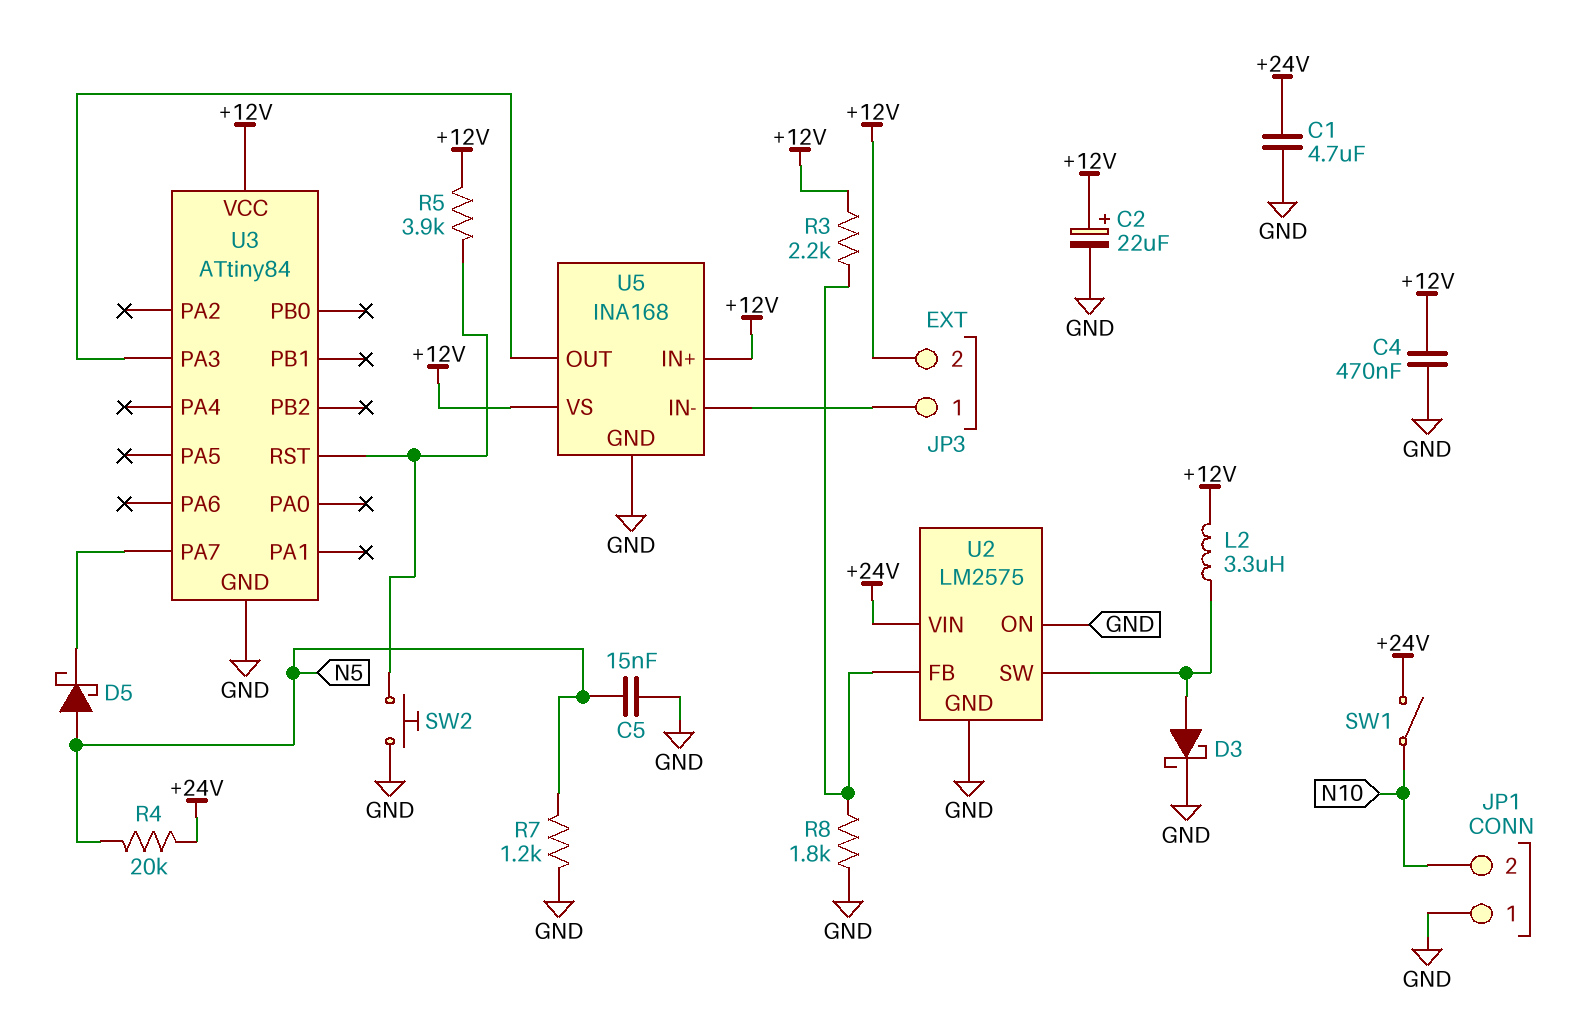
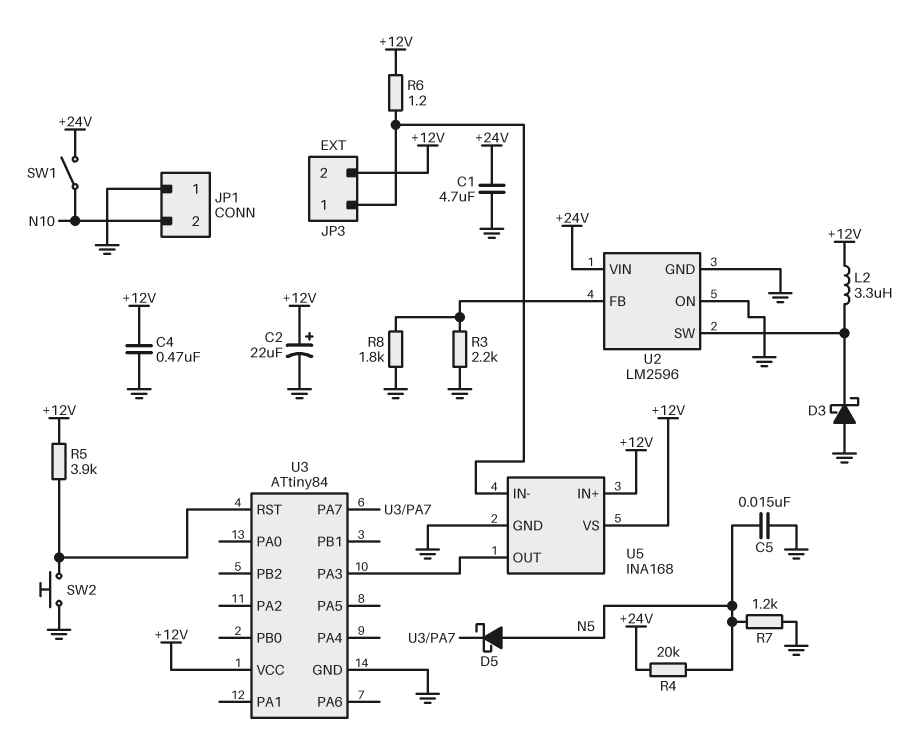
D3: schottky (A U2/SW, K GND) -> schottky (A GND, K U2/SW)
R3: 2.2k (+12V, U2/FB) -> 2.2k (GND, U2/FB)
R6: none -> 1.2 (+12V, JP3/1)
U2: LM2575 -> LM2596

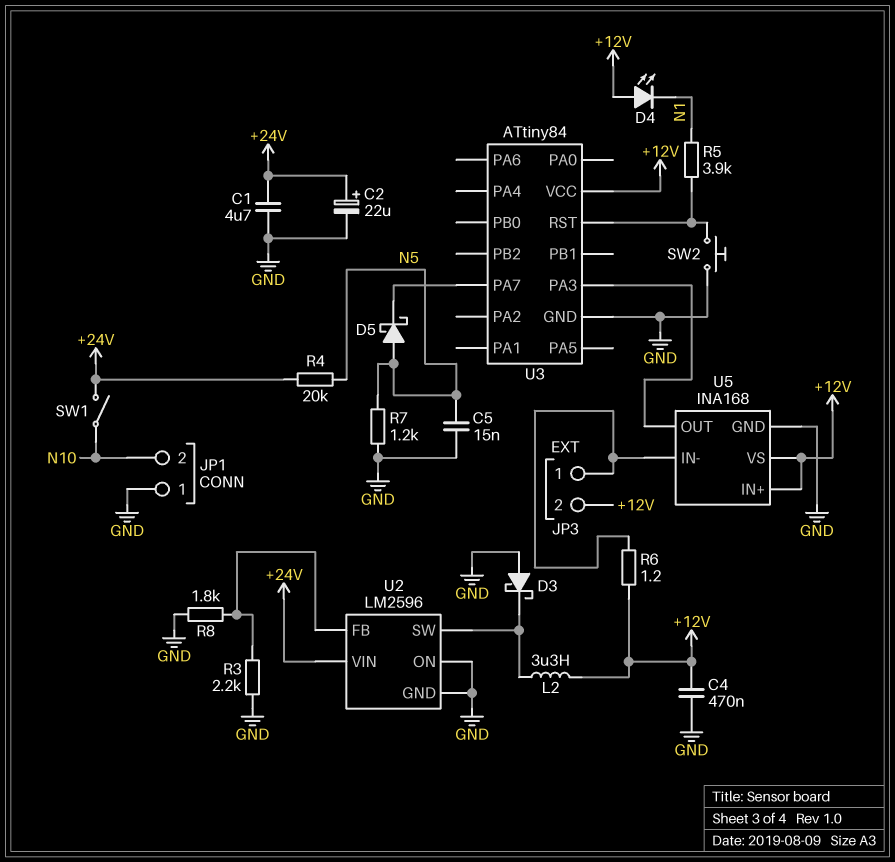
C2: 22uF (plus +12V, minus GND) -> 22uF (plus +24V, minus GND)
D4: none -> LED (A +12V, K N1)
R5: 3.9k (+12V, U3/RST) -> 3.9k (N1, U3/RST)

